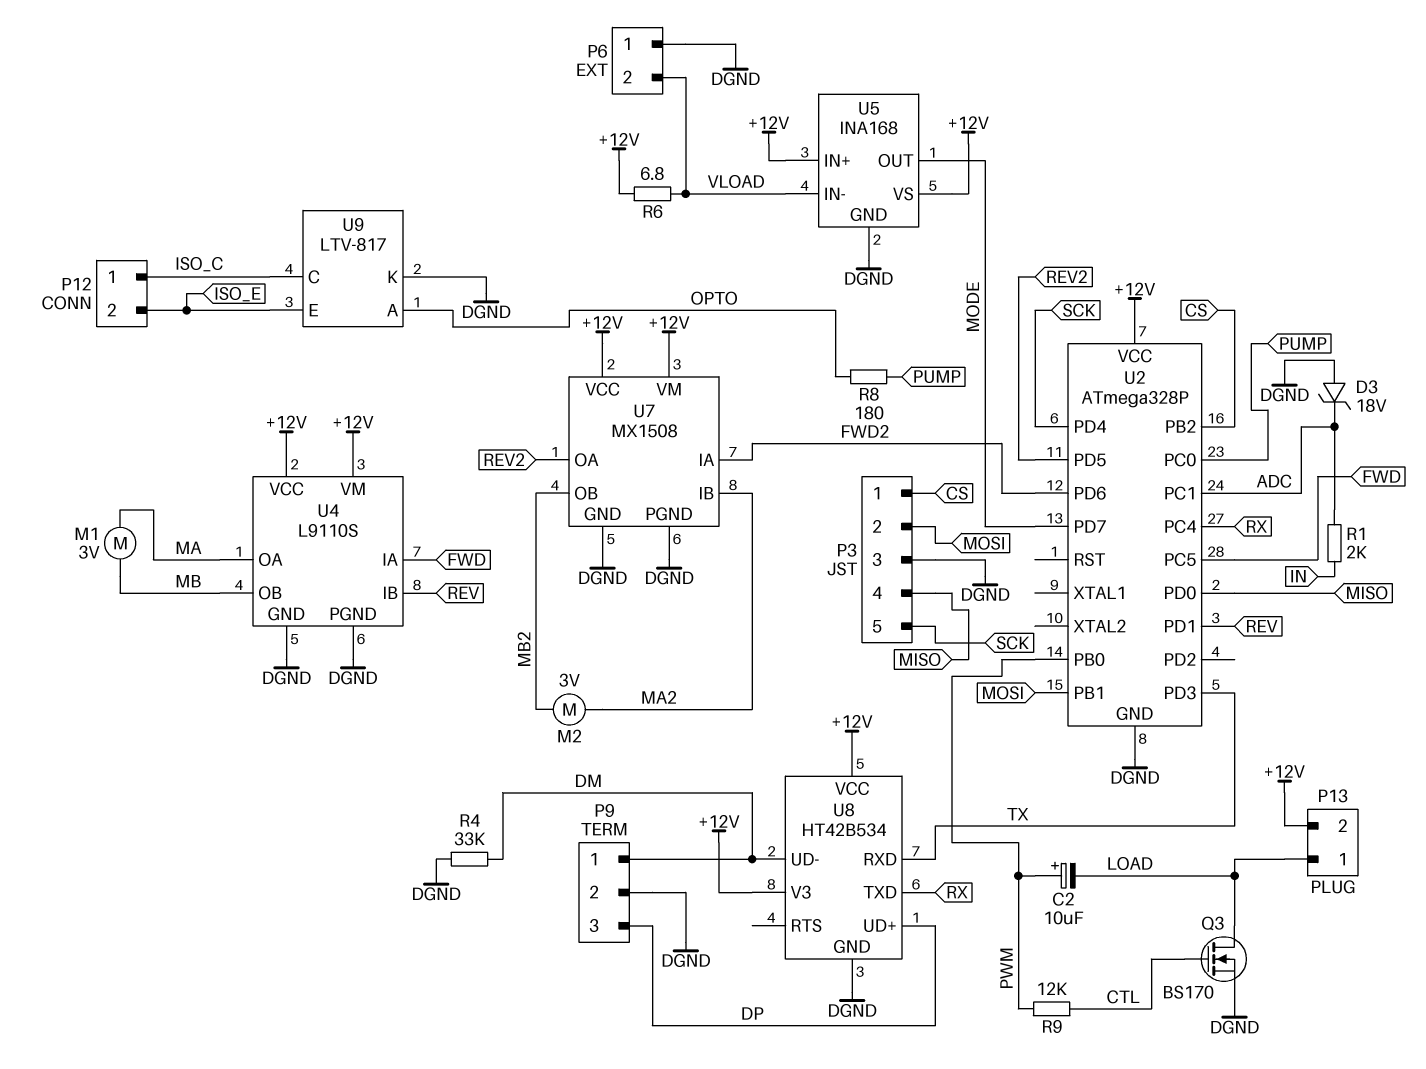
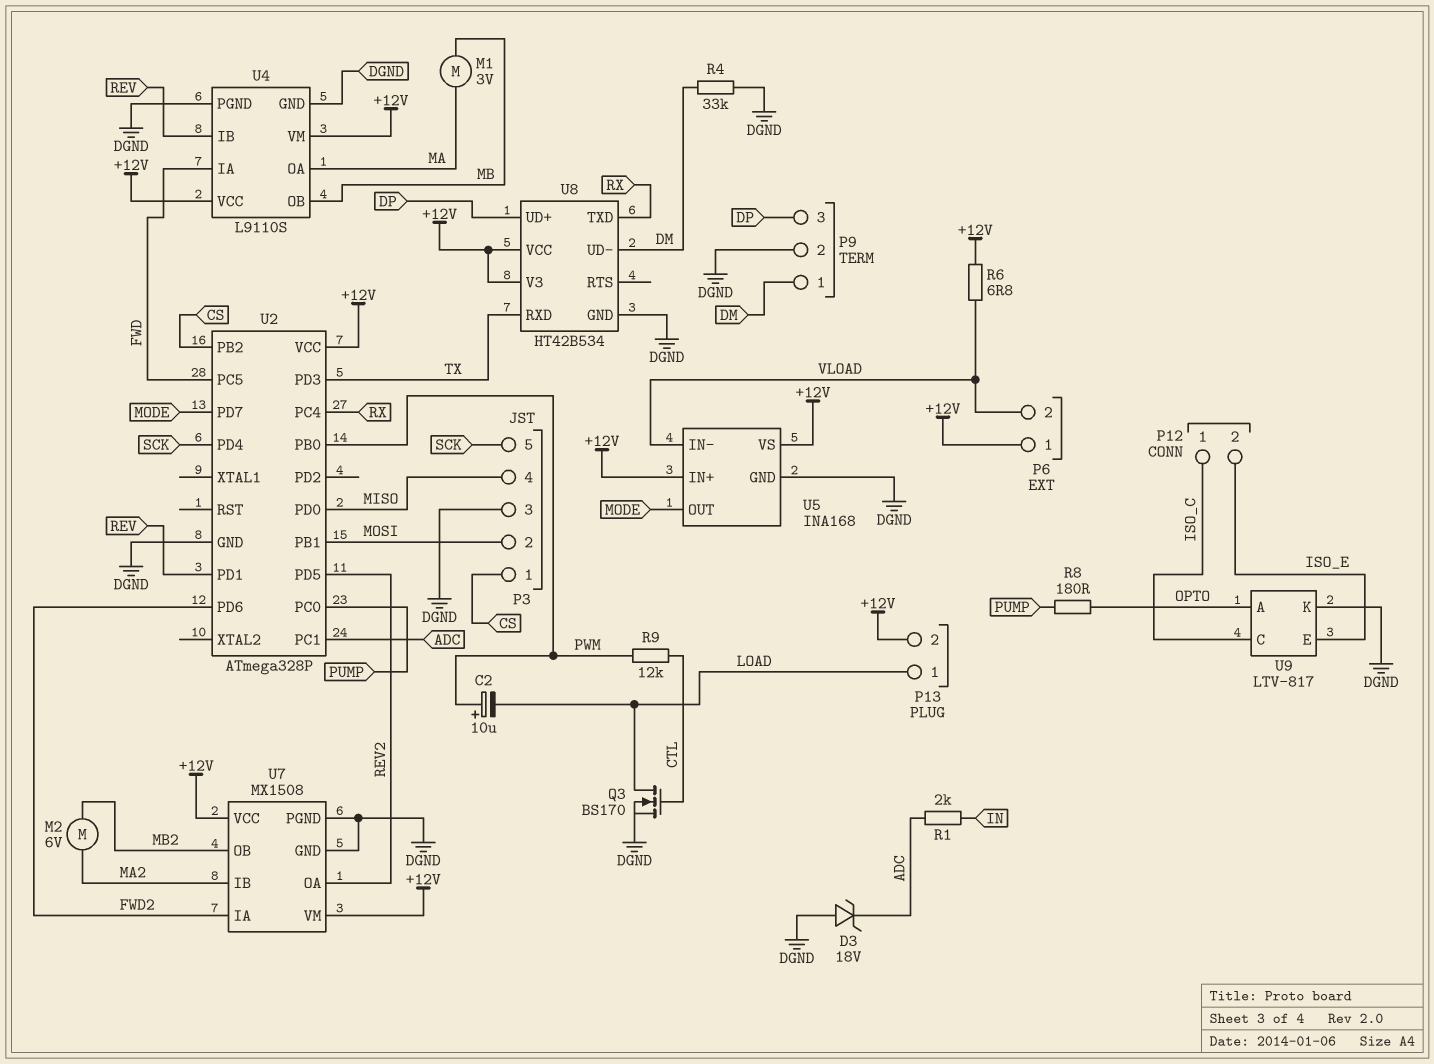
M2: motor 3V (MA2, MB2) -> motor 6V (MA2, MB2)
P6 pin 1: DGND -> +12V

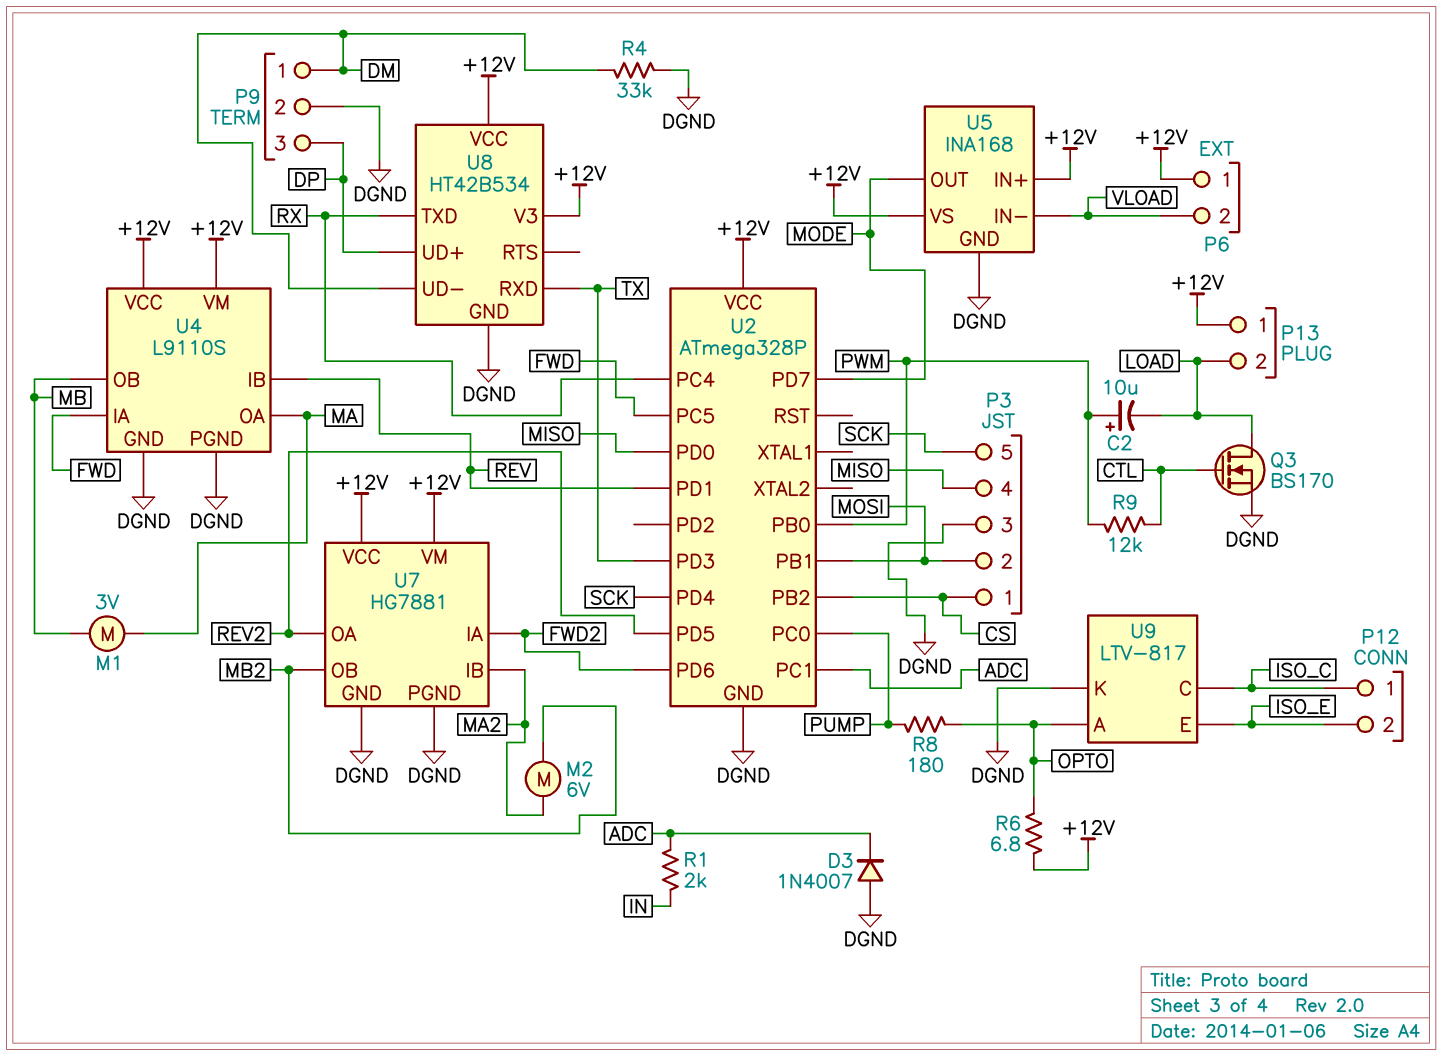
D3: zener 18V (A DGND, K ADC) -> diode 1N4007 (A DGND, K ADC)
P13 pin 1: LOAD -> +12V
P13 pin 2: +12V -> LOAD
R6: 6.8 (+12V, VLOAD) -> 6.8 (+12V, OPTO)
U7: MX1508 -> HG7881

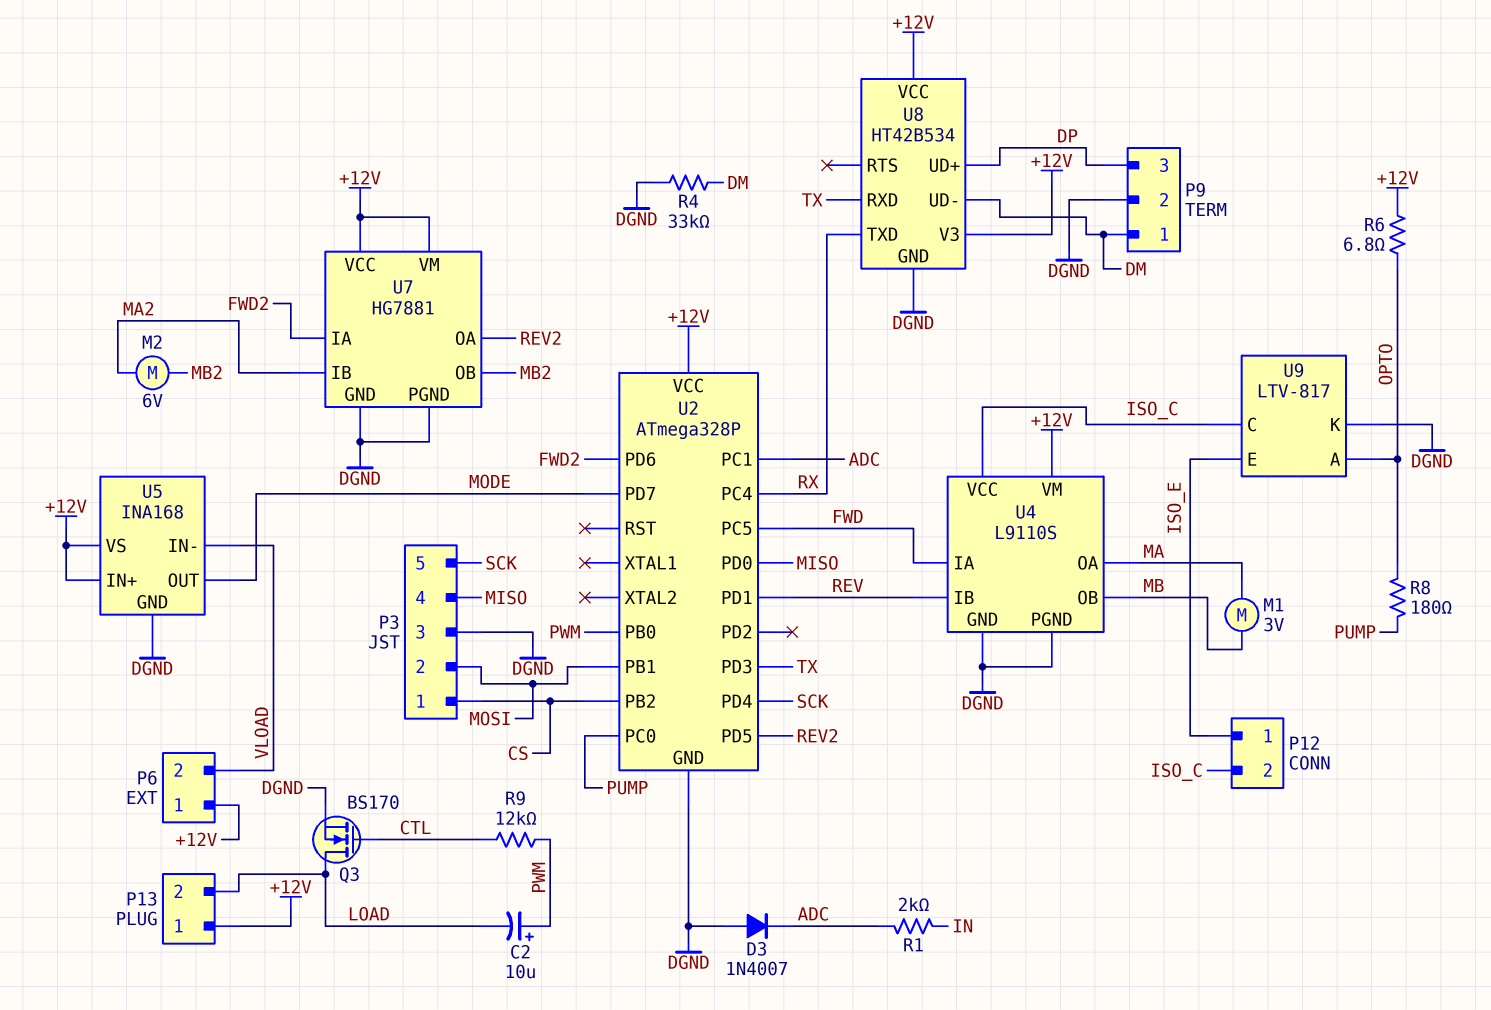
P12 pin 1: ISO_C -> ISO_E
P12 pin 2: ISO_E -> ISO_C
U4 pin VCC: +12V -> ISO_C

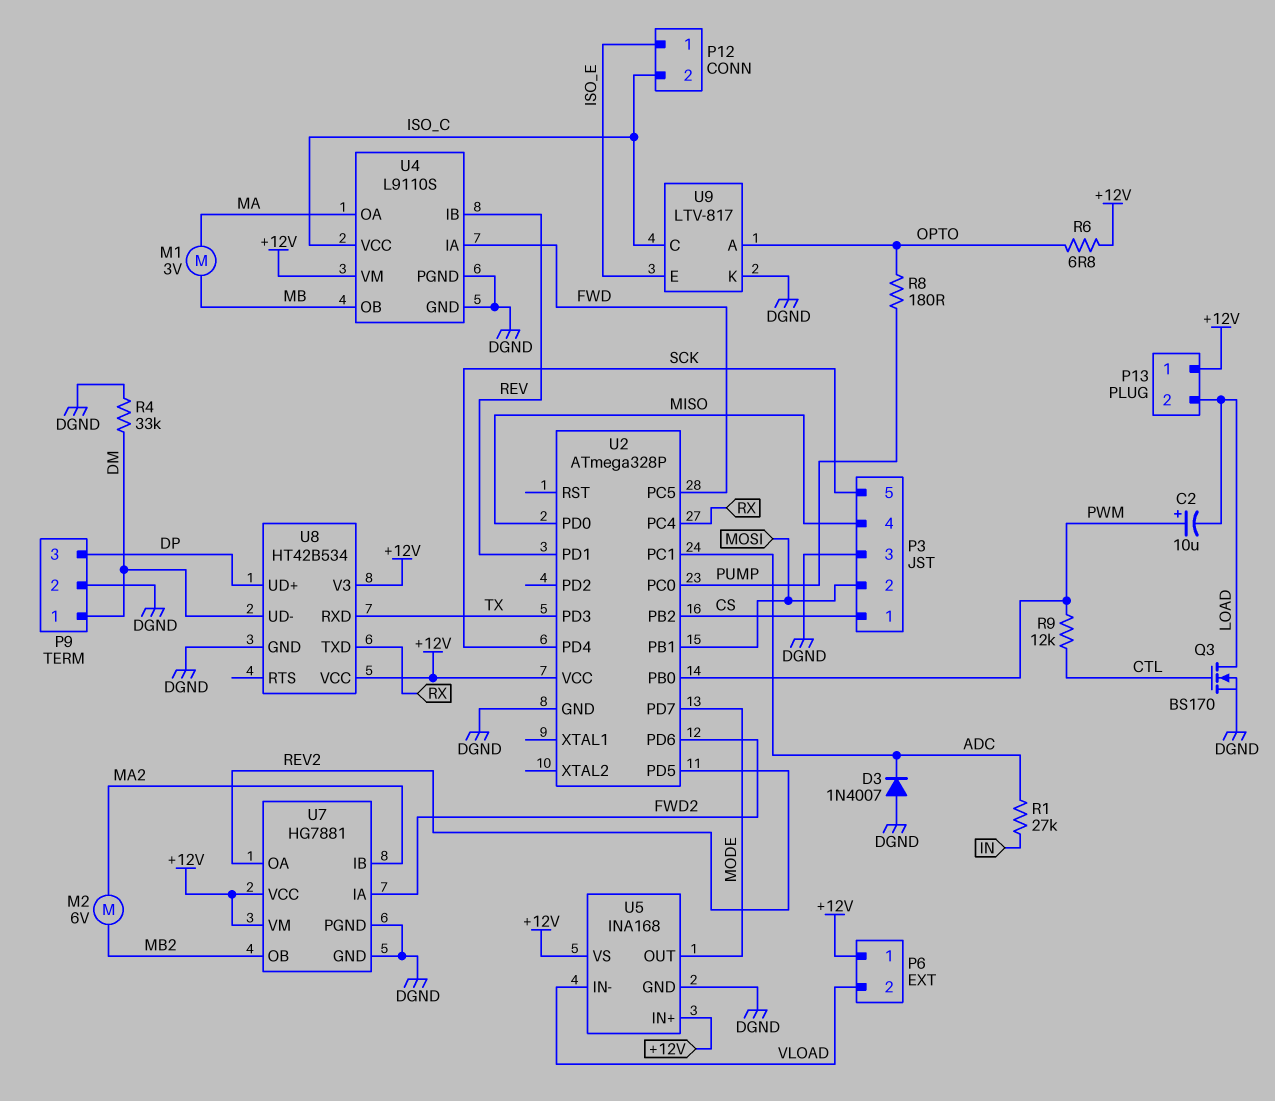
R1: 2k (ADC, IN) -> 27k (ADC, IN)

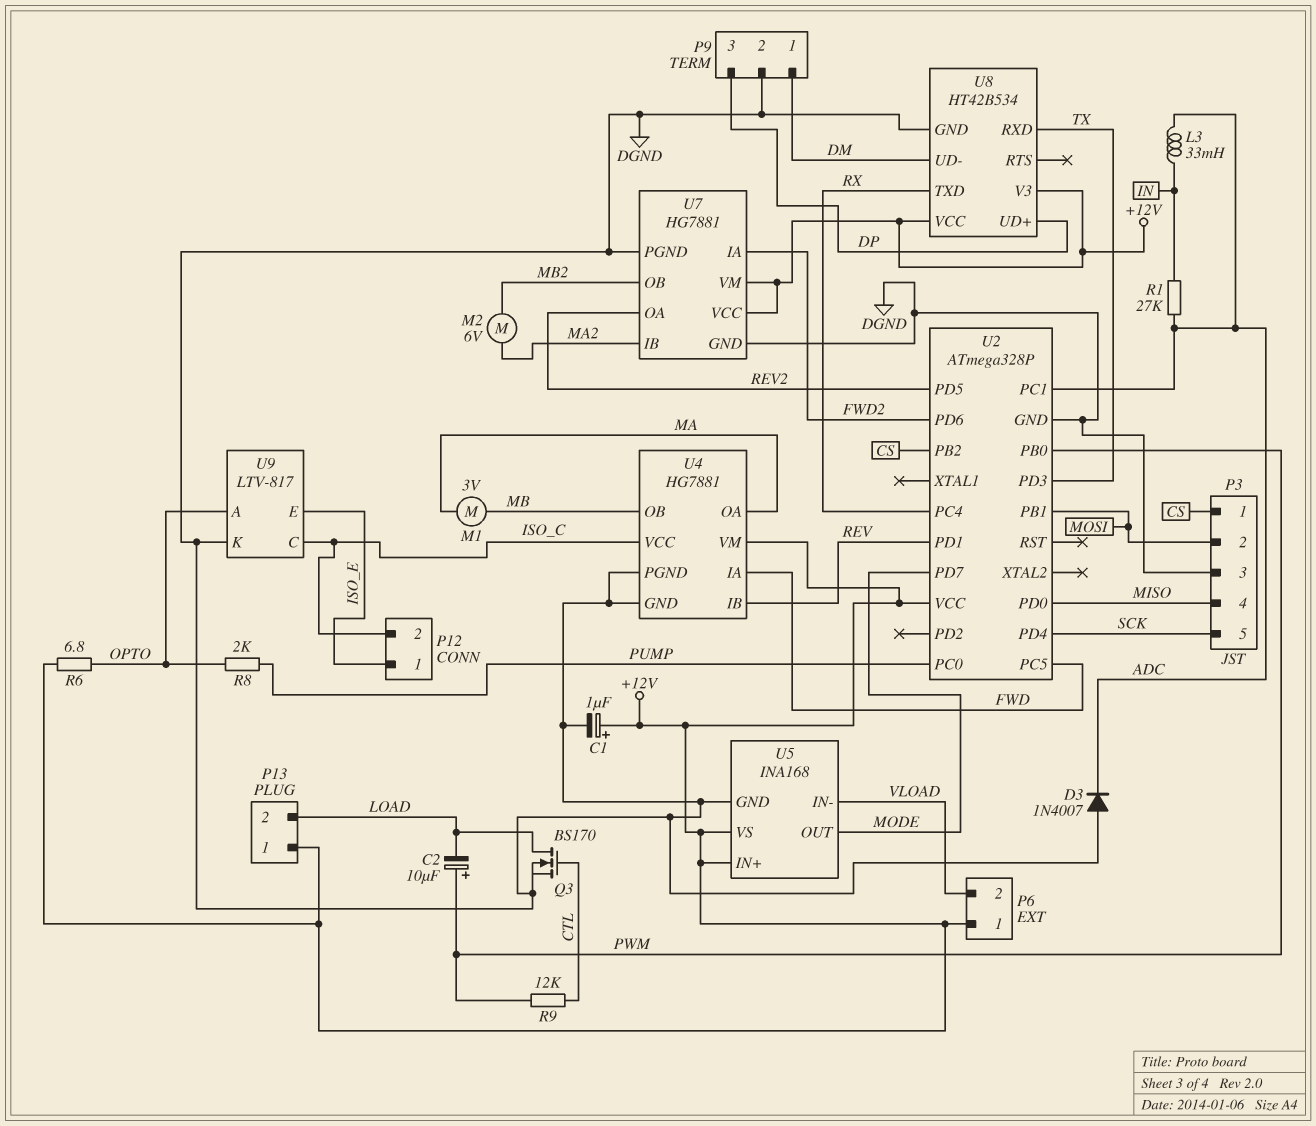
C1: none -> 1uF (plus +12V, minus DGND)
L3: none -> 33mH (ADC, IN)
R4: 33k (DGND, DM) -> none
R8: 180 (OPTO, PUMP) -> 2k (OPTO, PUMP)
U4: L9110S -> HG7881

